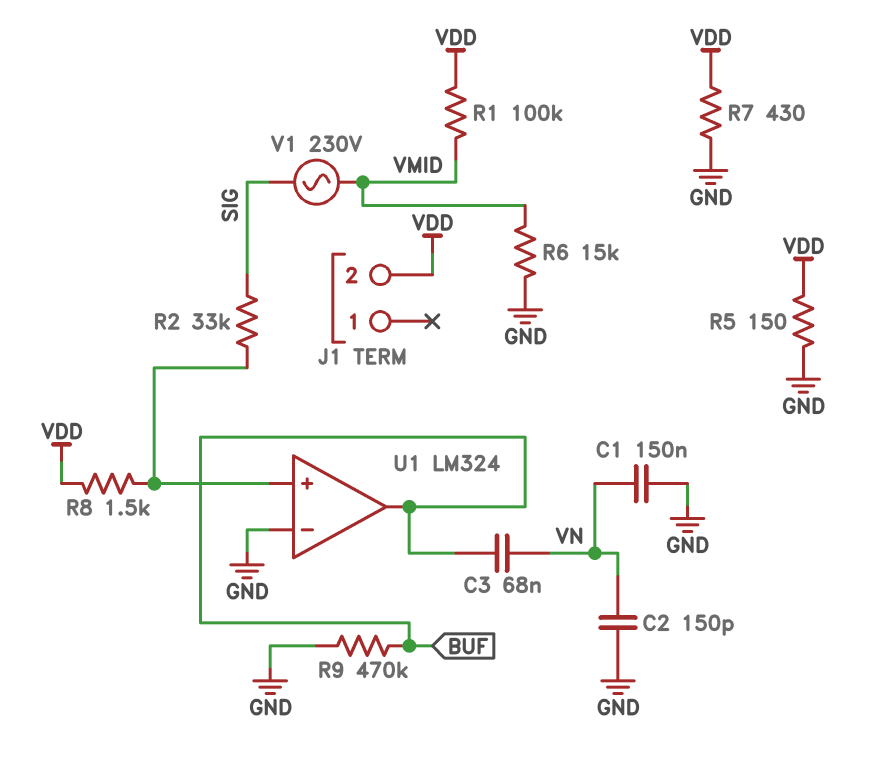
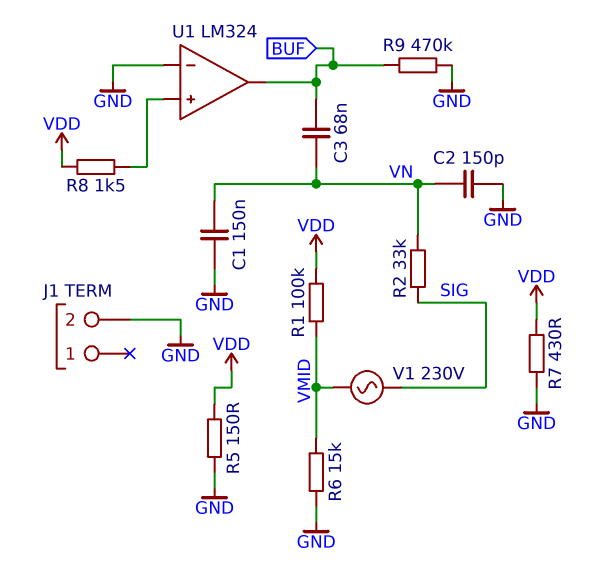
J1 pin 2: VDD -> GND
R2: 33k (SIG, U1/in+) -> 33k (SIG, VN)

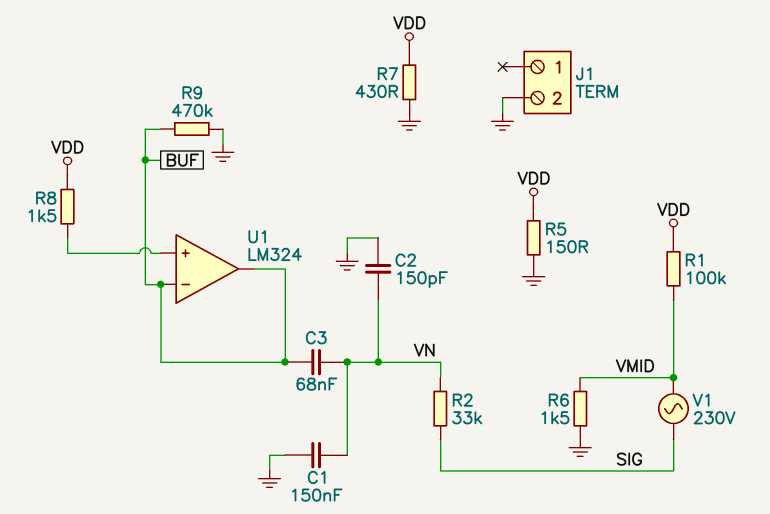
R6: 15k (GND, VMID) -> 1.5k (GND, VMID)
U1 pin in-: GND -> BUF

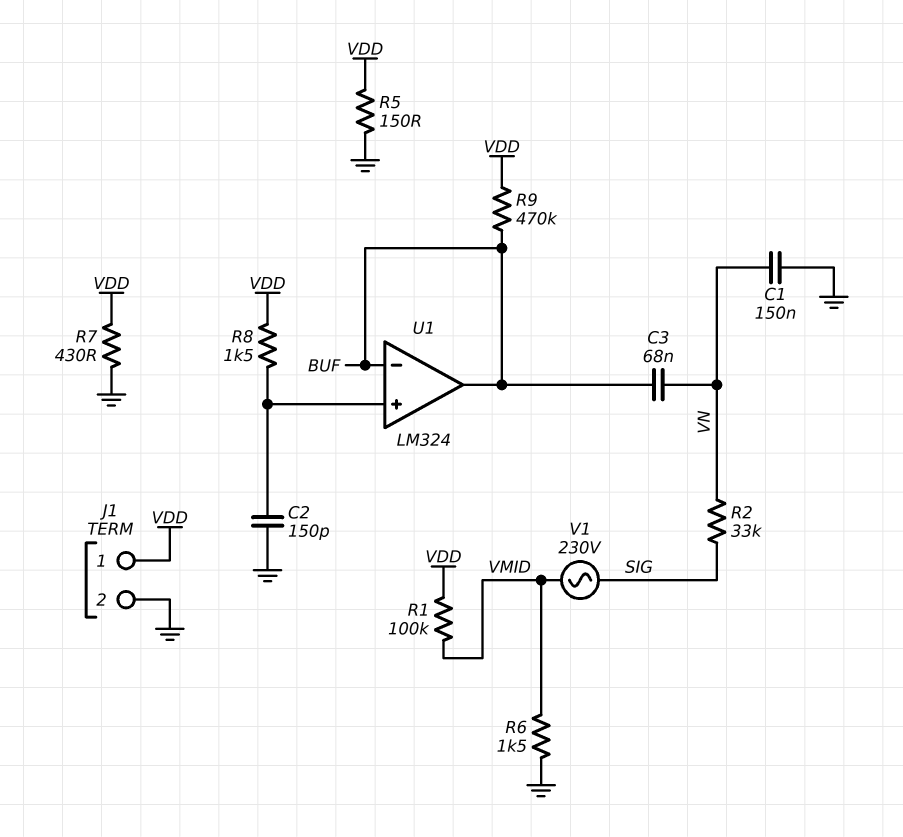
C2: 150pF (GND, VN) -> 150pF (GND, U1/in+)
J1 pin 1: none -> VDD
R9: 470k (BUF, GND) -> 470k (BUF, VDD)

